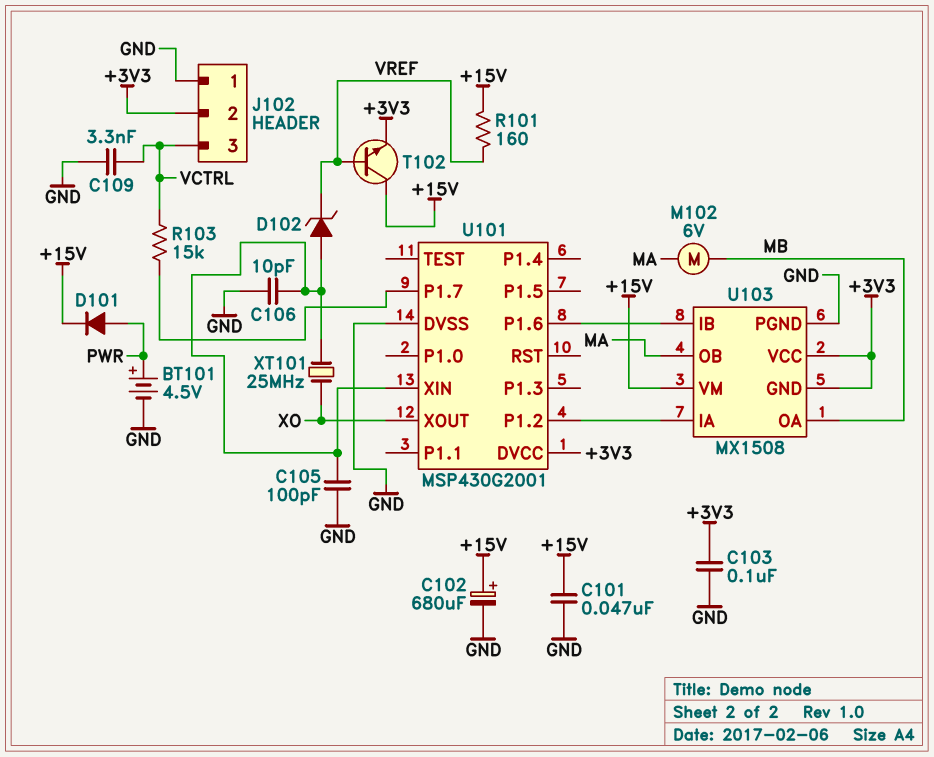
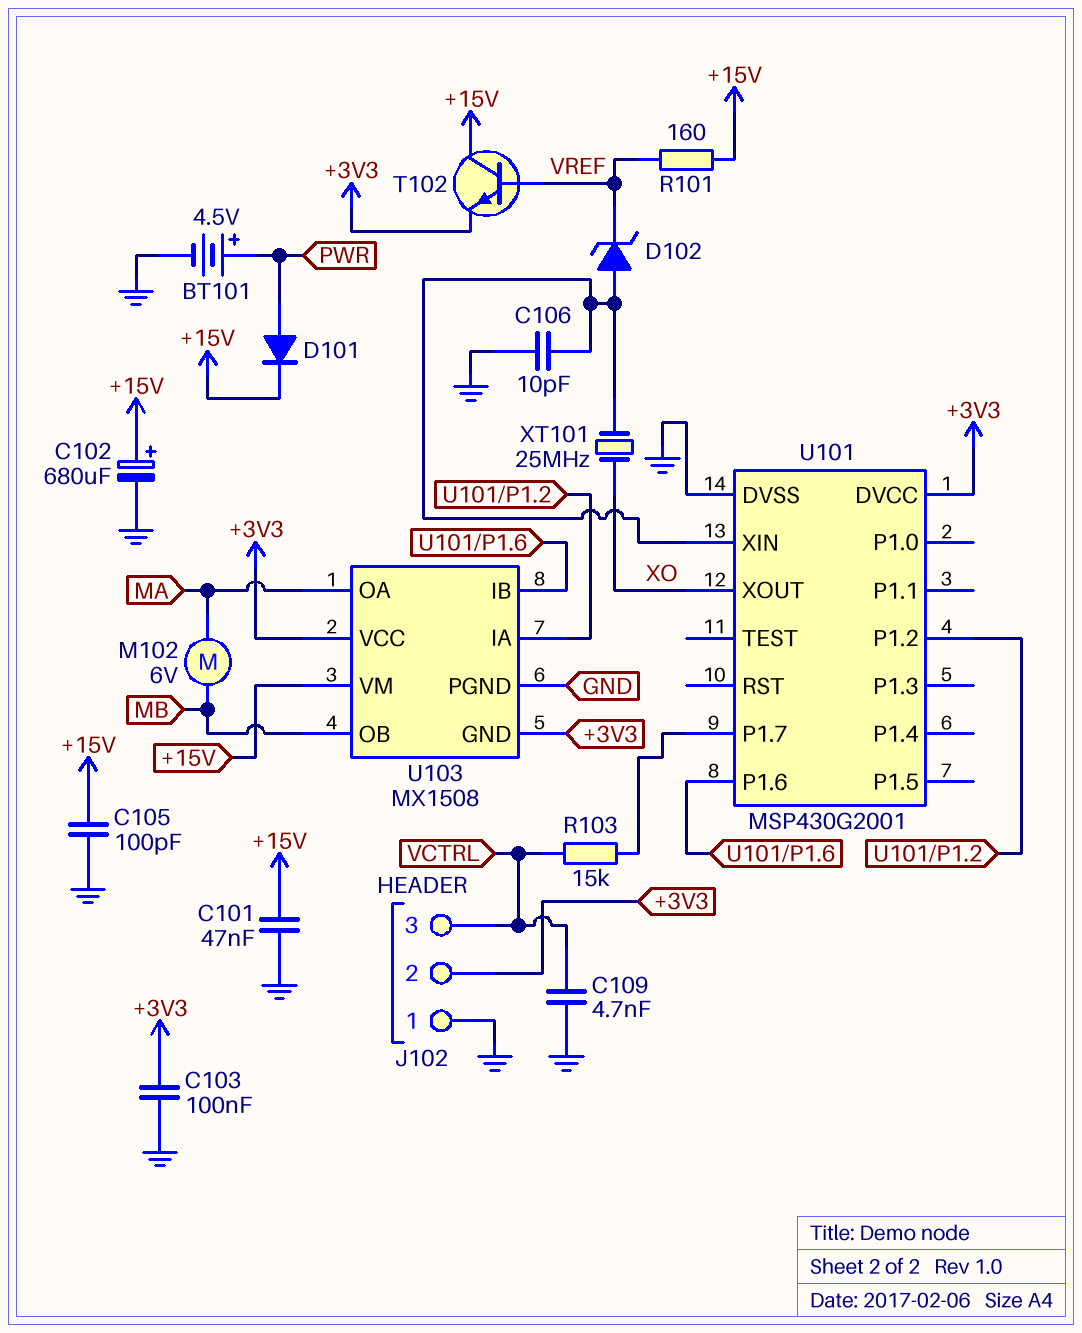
C105: 100pF (GND, U101/XIN) -> 100pF (+15V, GND)
C109: 3.3nF (GND, VCTRL) -> 4.7nF (GND, VCTRL)
U103 pin OA: MB -> MA
U103 pin OB: MA -> MB

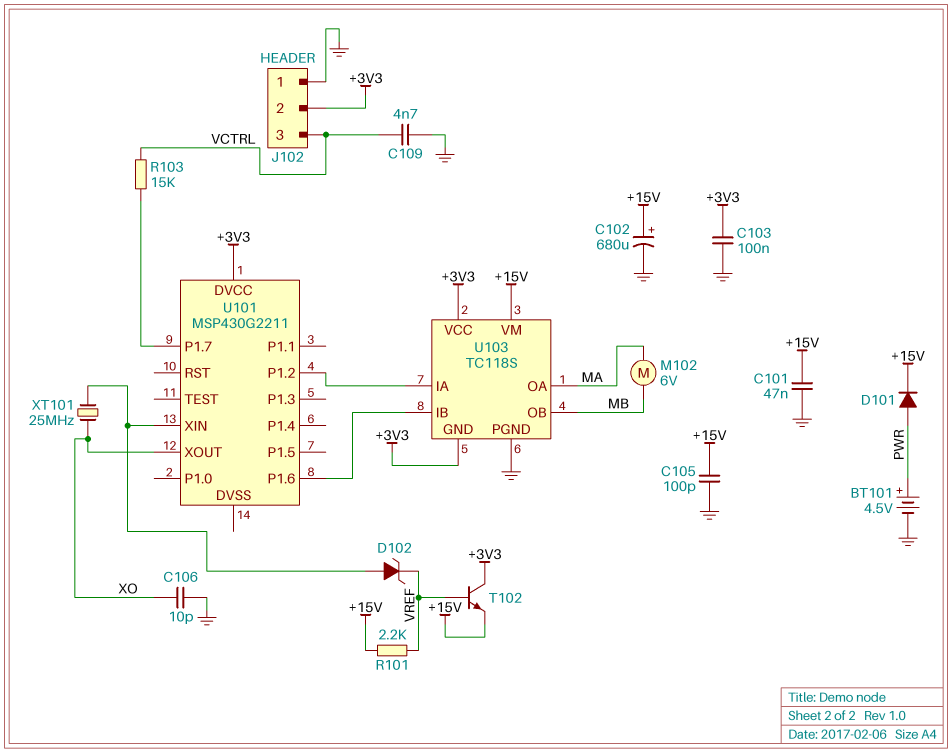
C106: 10pF (GND, U101/XIN) -> 10pF (GND, XO)
R101: 160 (+15V, VREF) -> 2.2k (+15V, VREF)
T102: NPN (B VREF, C +15V, E +3V3) -> NPN (B VREF, C +3V3, E +15V)
U101: MSP430G2001 -> MSP430G2211
U101 pin DVSS: GND -> none
U103: MX1508 -> TC118S

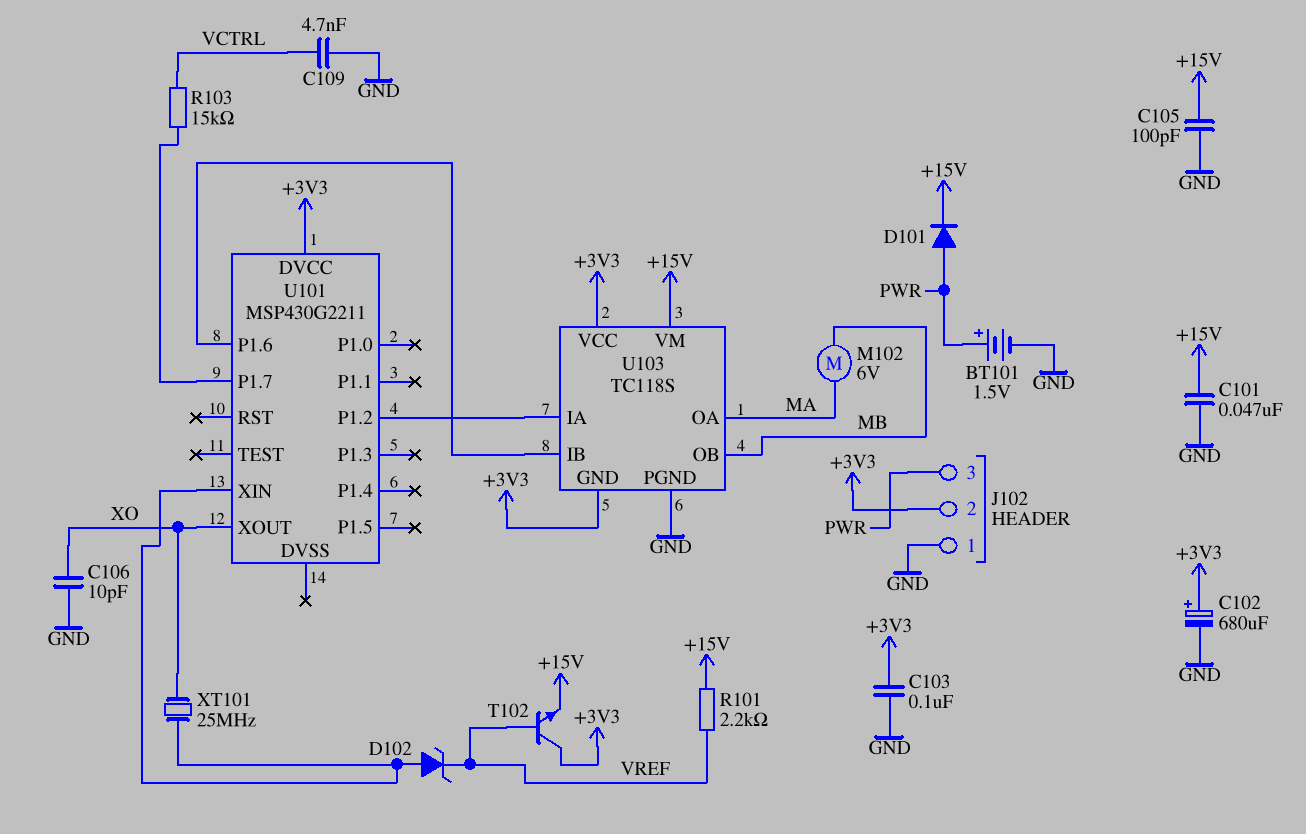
BT101: 4.5V (plus PWR, minus GND) -> 1.5V (plus PWR, minus GND)
C102: 680uF (plus +15V, minus GND) -> 680uF (plus +3V3, minus GND)
J102 pin 3: VCTRL -> PWR

